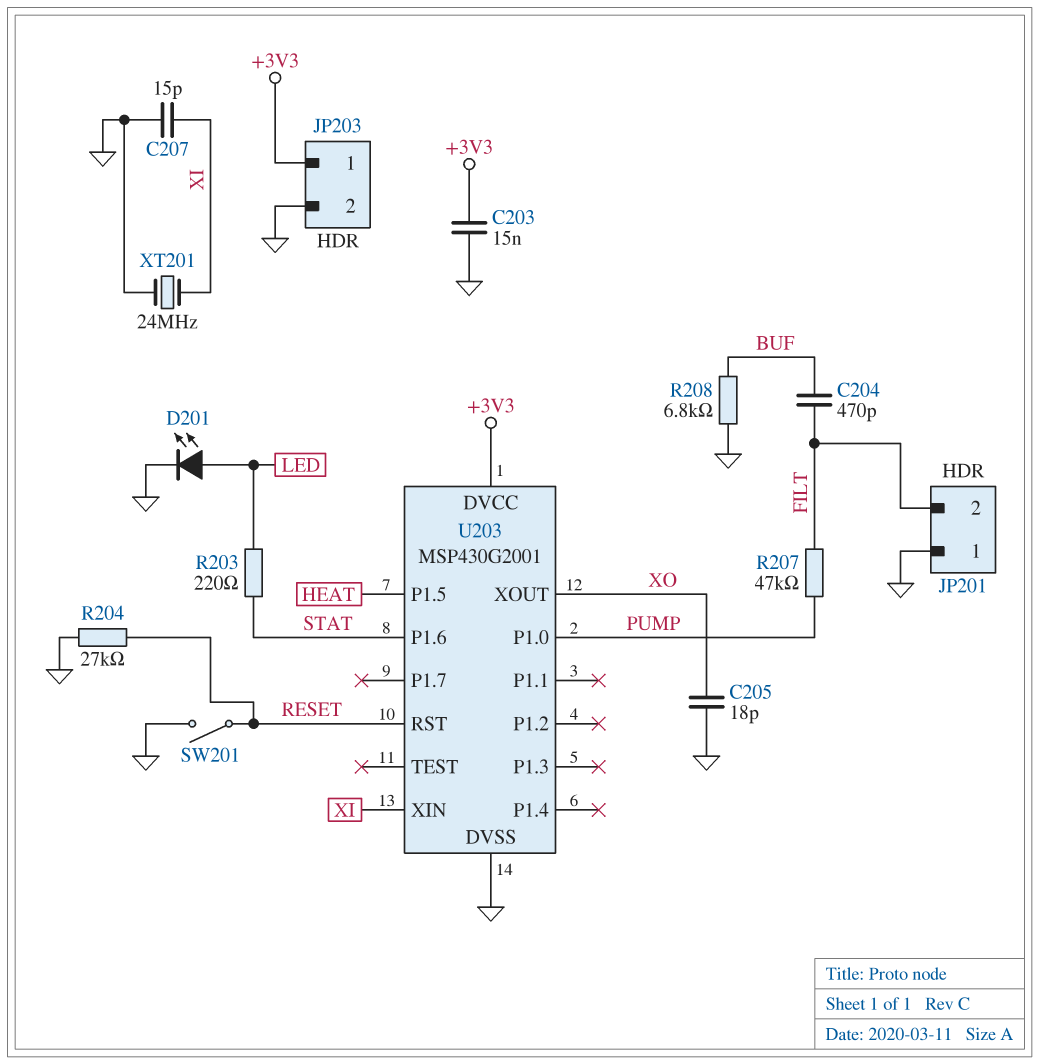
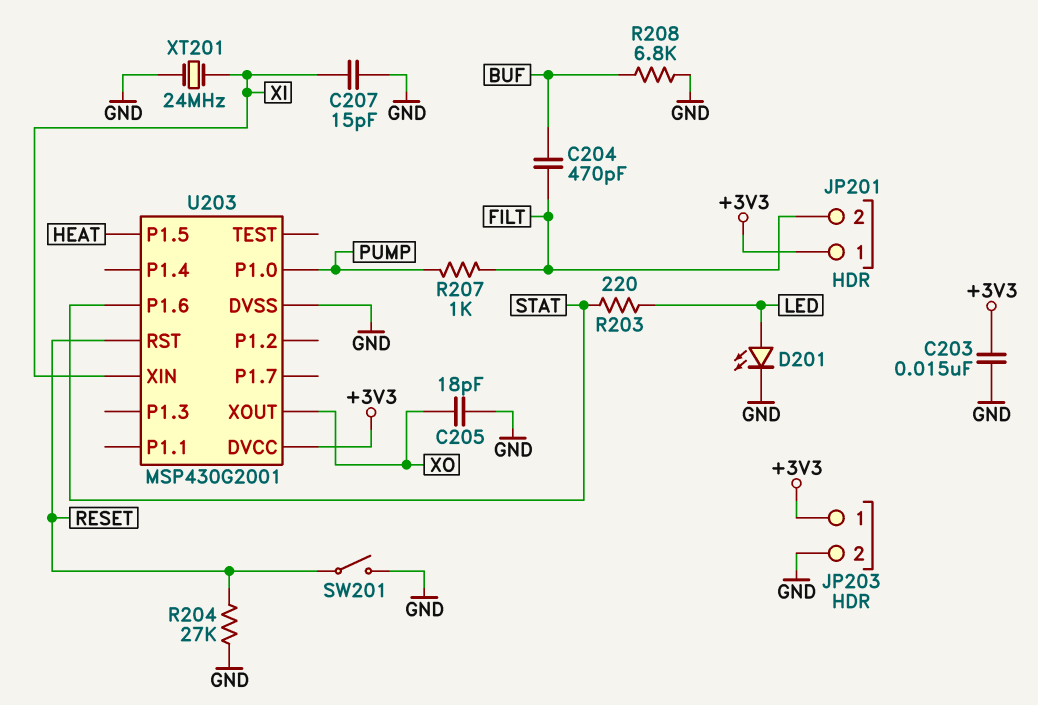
JP201 pin 1: GND -> +3V3
R207: 47k (FILT, PUMP) -> 1k (FILT, PUMP)

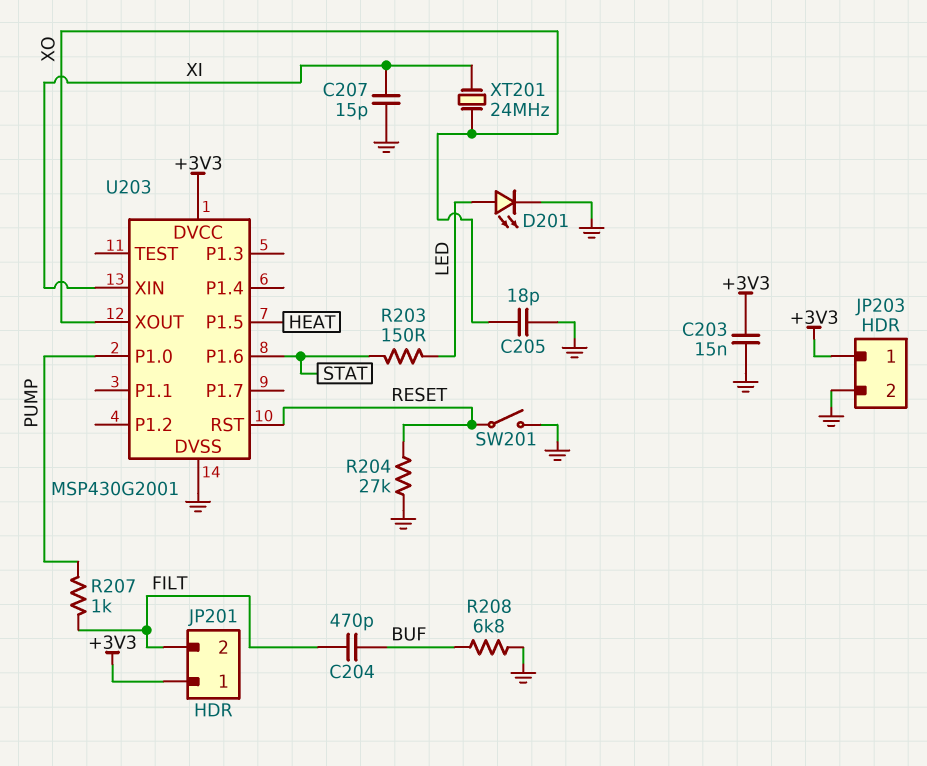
R203: 220 (LED, STAT) -> 150 (LED, STAT)
XT201: 24MHz (GND, XI) -> 24MHz (XI, XO)

